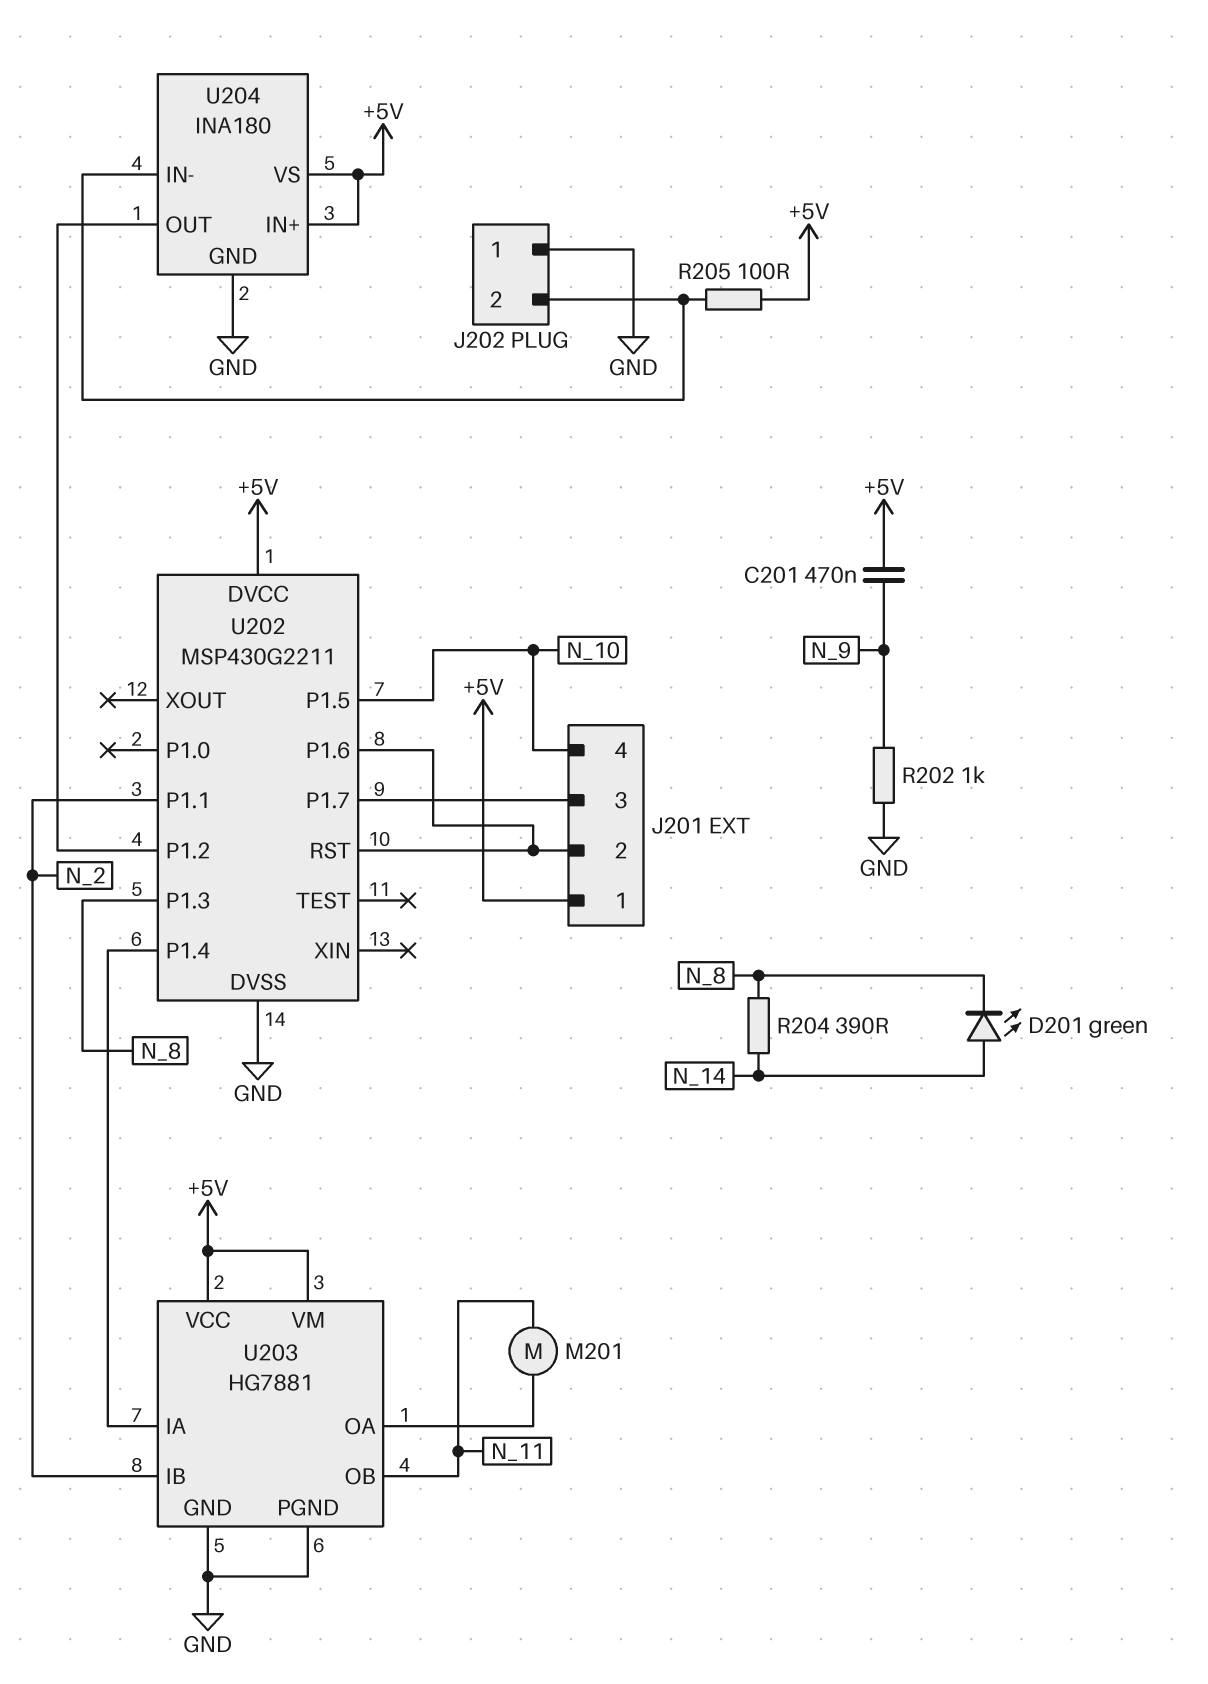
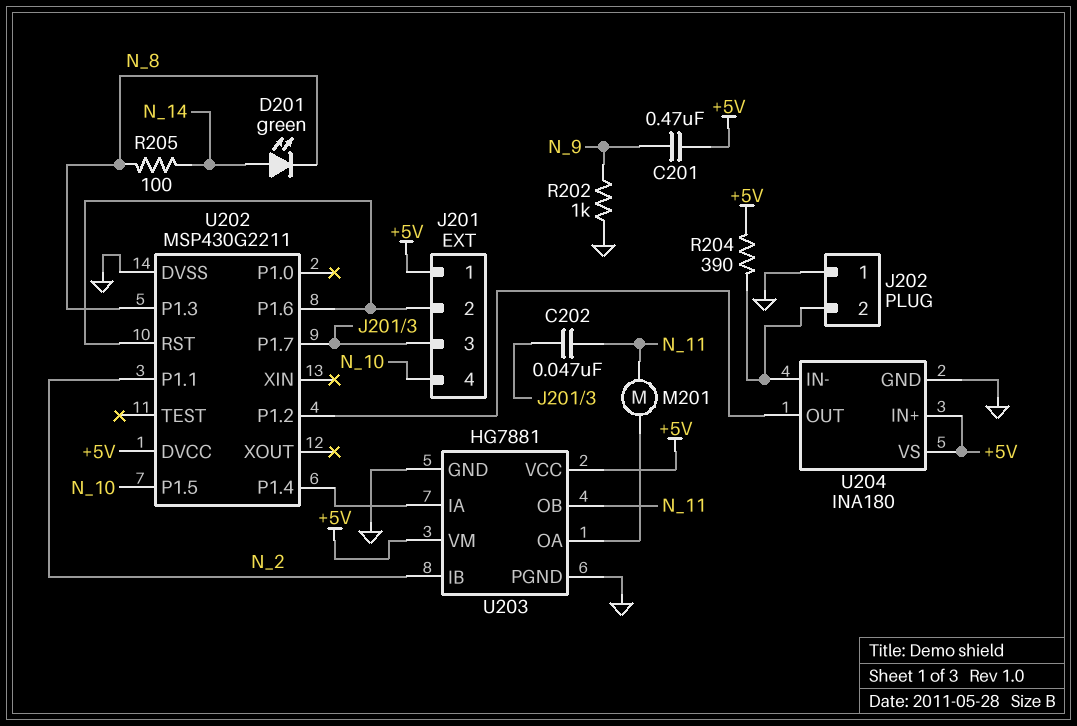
C202: none -> 47nF (J201/3, N_11)
R204: 390 (N_8, N_14) -> 390 (+5V, J202/2)
R205: 100 (+5V, J202/2) -> 100 (N_8, N_14)

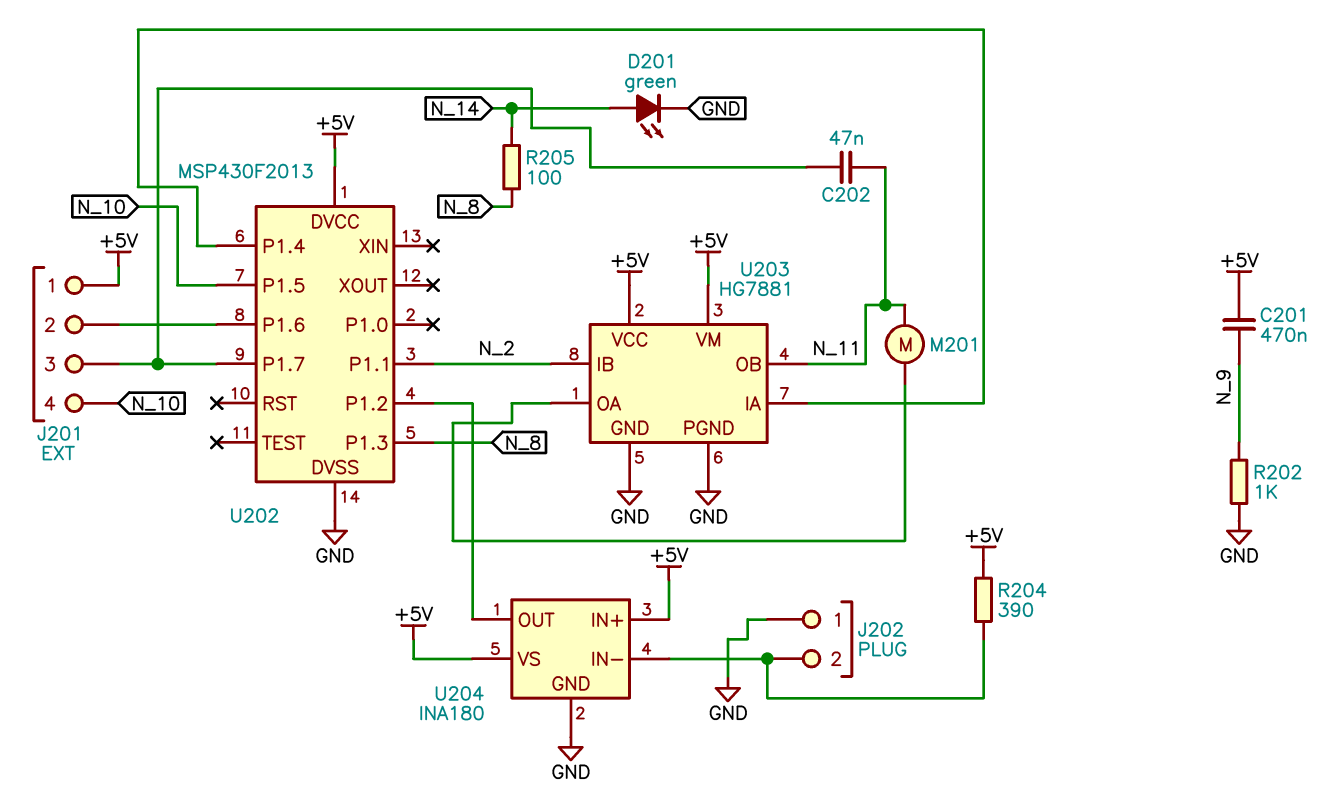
D201: LED green (A N_14, K N_8) -> LED green (A N_14, K GND)
U202: MSP430G2211 -> MSP430F2013
U202 pin RST: J201/2 -> none

